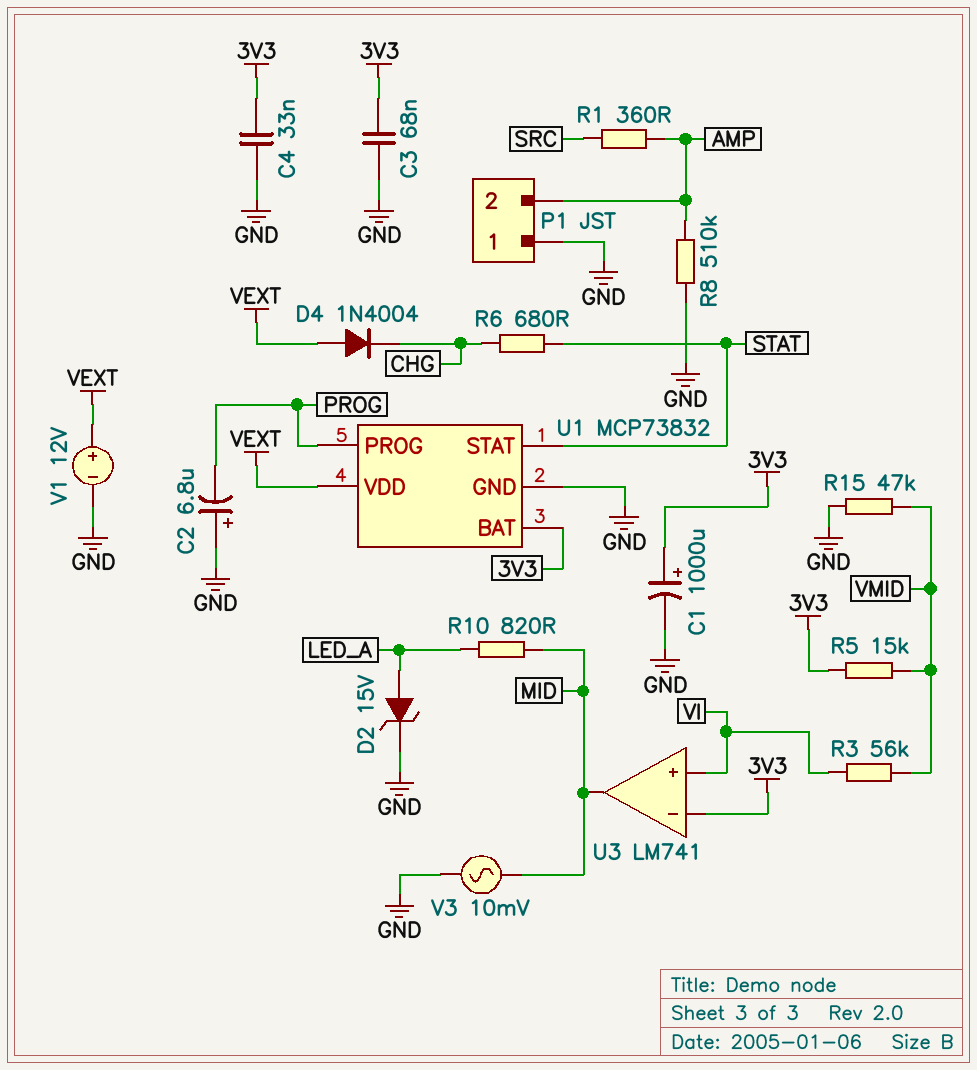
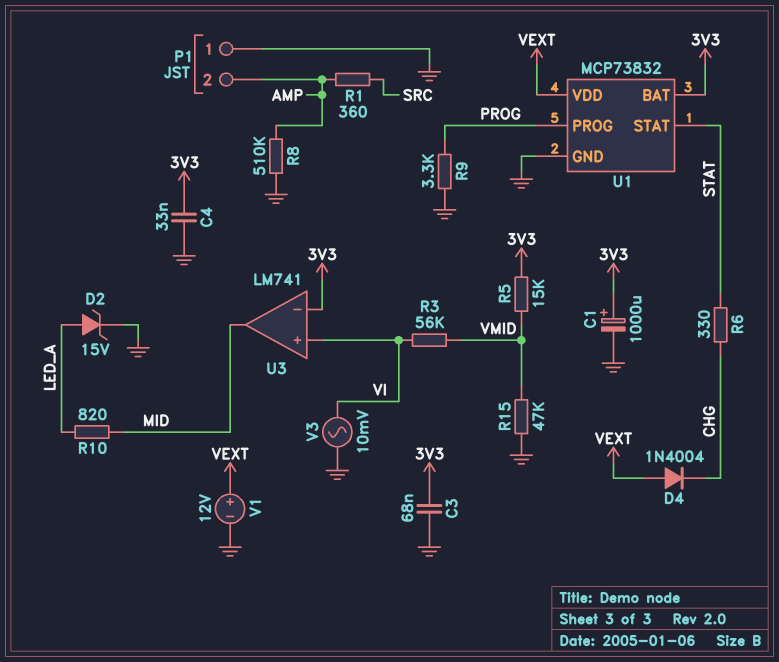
C2: 6.8uF (plus GND, minus PROG) -> none
R6: 680 (CHG, STAT) -> 330 (CHG, STAT)
R9: none -> 3.3k (GND, PROG)
V3: AC 10mV (GND, MID) -> AC 10mV (GND, VI)

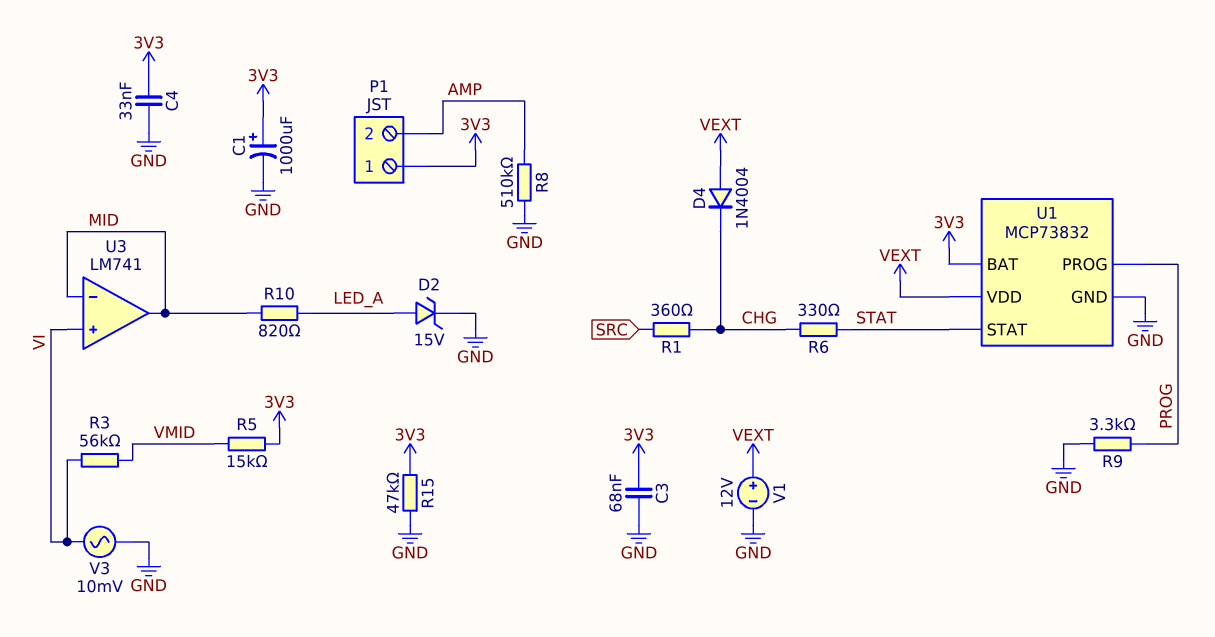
P1 pin 1: GND -> 3V3
R1: 360 (AMP, SRC) -> 360 (CHG, SRC)
R15: 47k (GND, VMID) -> 47k (3V3, GND)
U3 pin in-: 3V3 -> MID

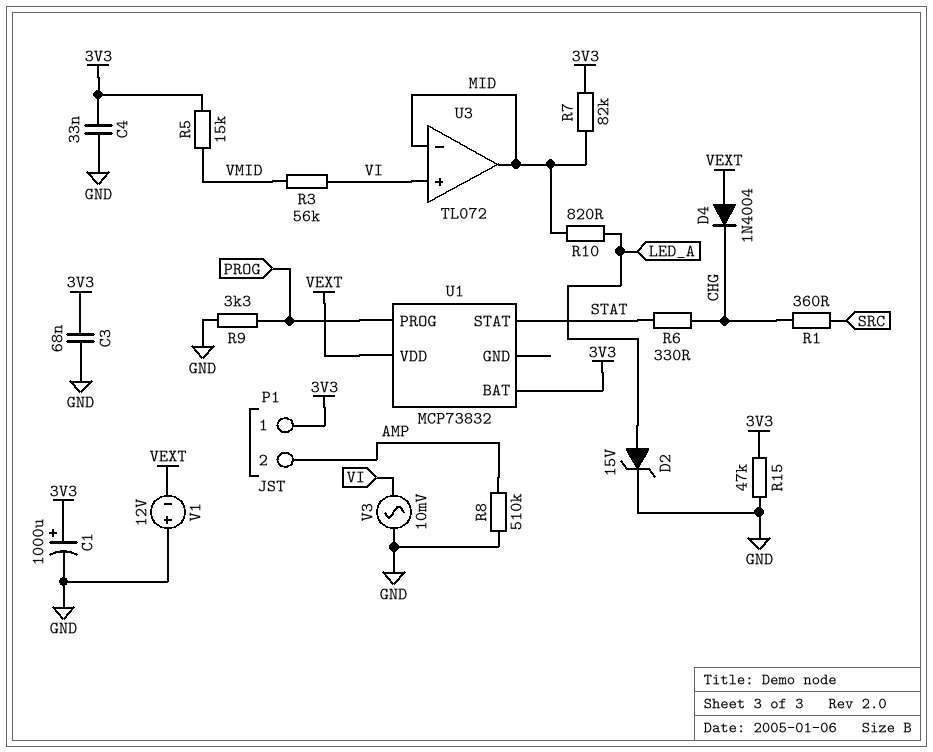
R7: none -> 82k (3V3, MID)
U1 pin GND: GND -> none
U3: LM741 -> TL072
V1: 12V (plus VEXT, minus GND) -> 12V (plus GND, minus VEXT)

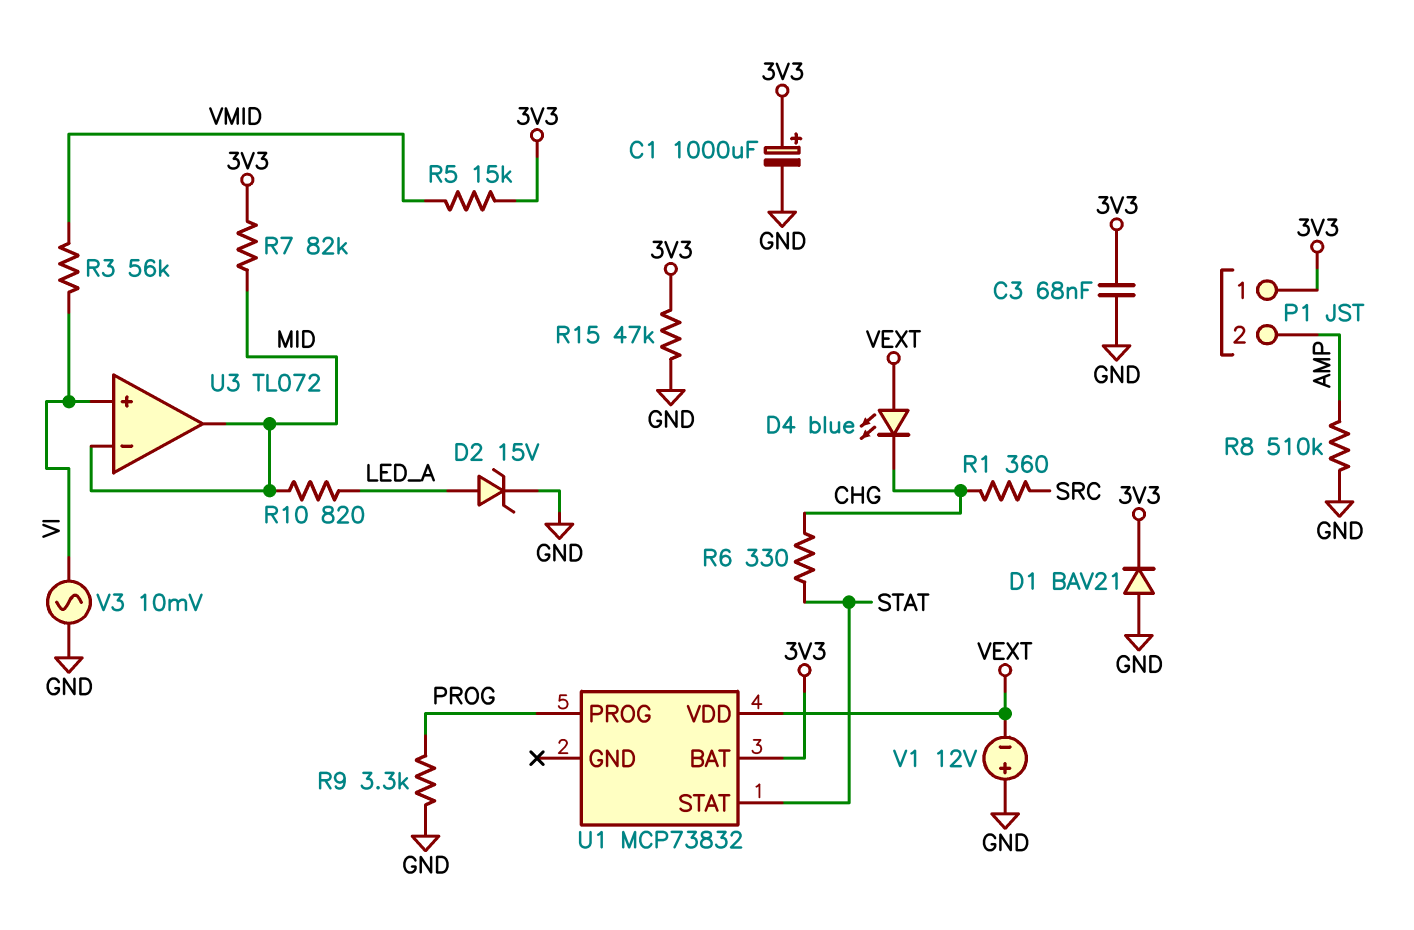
C4: 33nF (3V3, GND) -> none
D1: none -> diode BAV21 (A GND, K 3V3)
D4: diode 1N4004 (A VEXT, K CHG) -> LED blue (A VEXT, K CHG)

